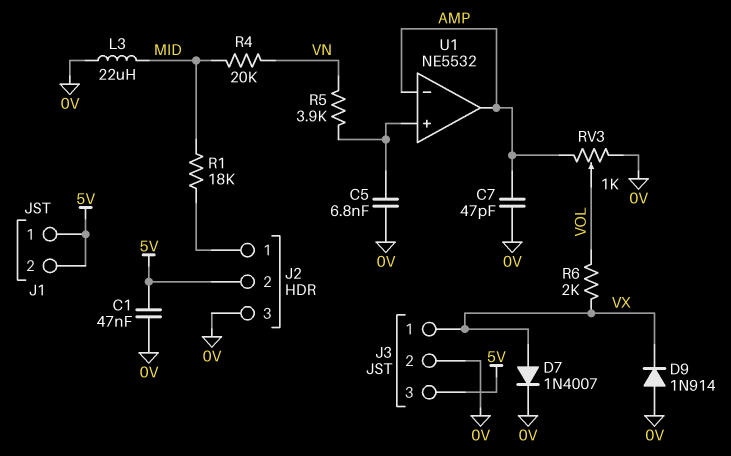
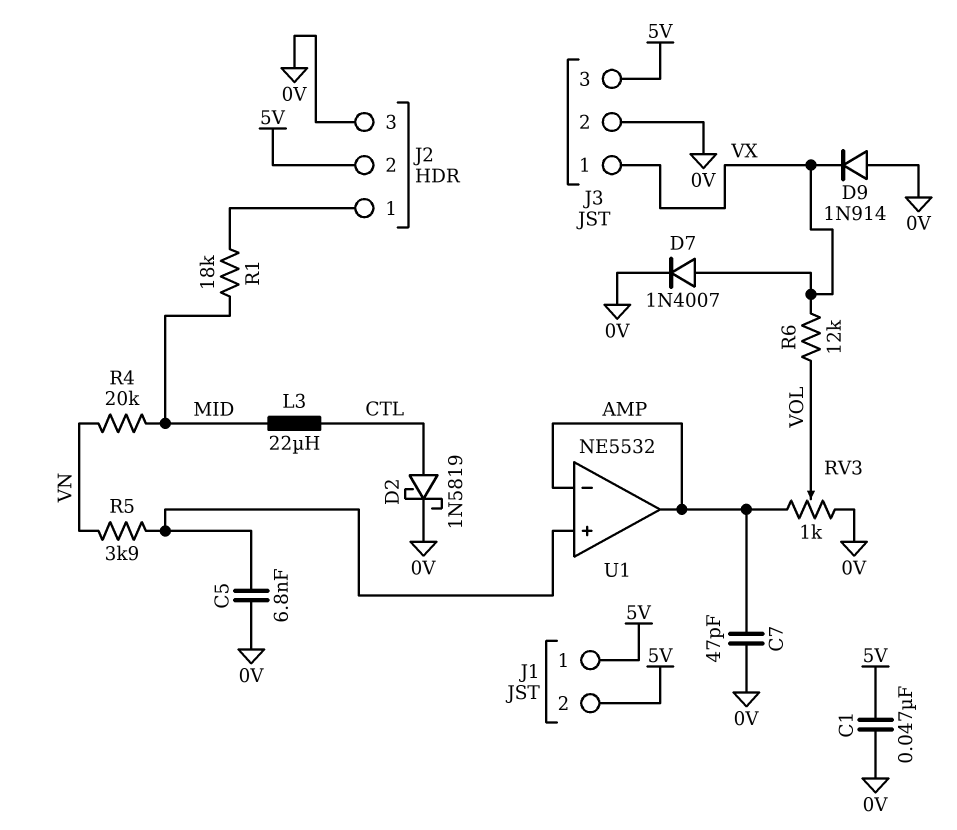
D2: none -> schottky 1N5819 (A CTL, K 0V)
L3: 22uH (0V, MID) -> 22uH (CTL, MID)
R6: 2k (VOL, VX) -> 12k (VOL, VX)

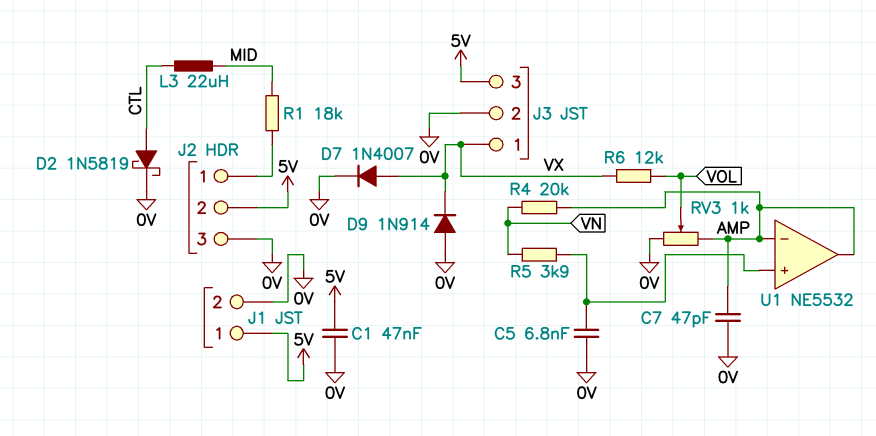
J1 pin 2: 5V -> 0V
R4: 20k (MID, VN) -> 20k (AMP, VN)

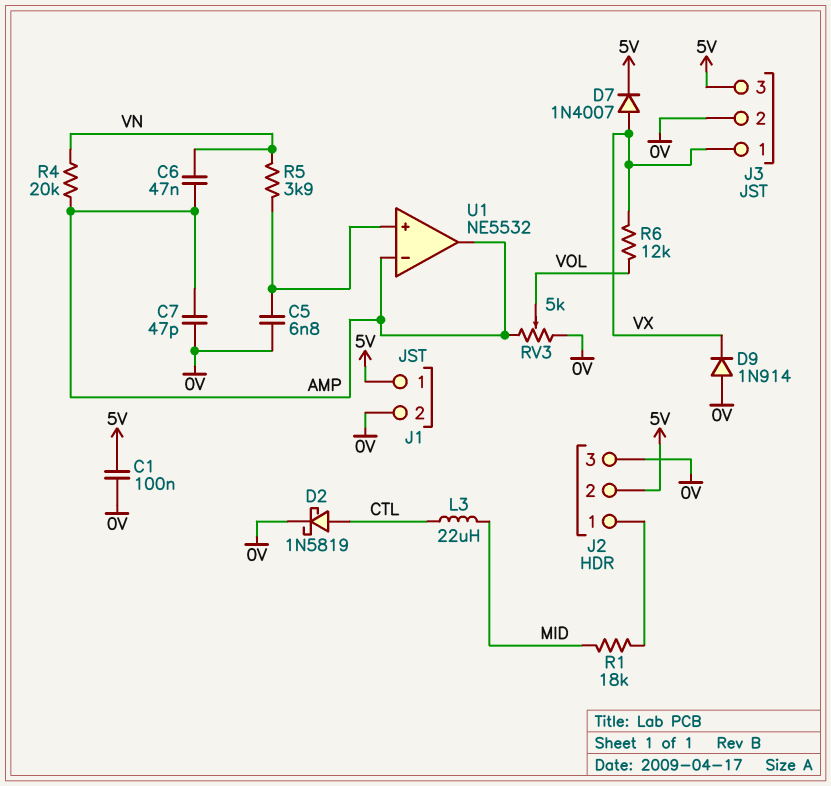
C1: 47nF (0V, 5V) -> 100nF (0V, 5V)
C6: none -> 47nF (AMP, VN)
D7: diode 1N4007 (A VX, K 0V) -> diode 1N4007 (A VX, K 5V)
RV3: 1k (0V, AMP, wiper VOL) -> 5k (0V, AMP, wiper VOL)

